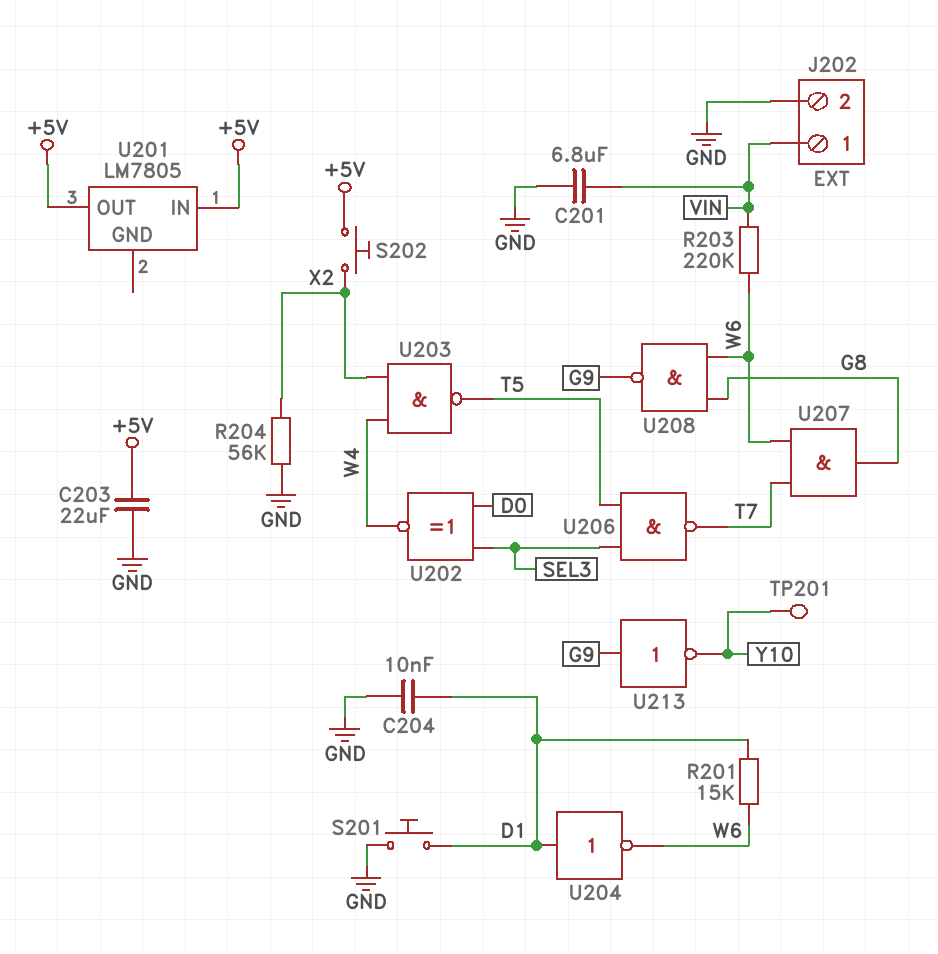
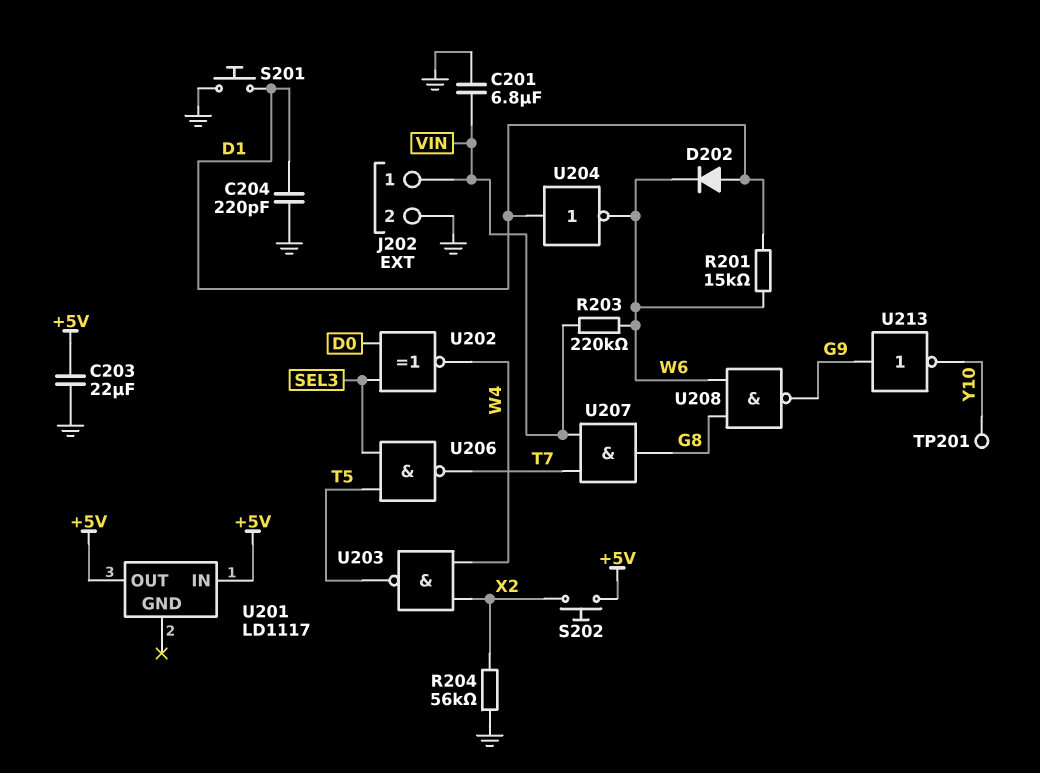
C204: 10nF (D1, GND) -> 220pF (D1, GND)
D202: none -> diode (A D1, K W6)
U201: LM7805 -> LD1117
U207: AND (in T7, in W6, out G8) -> AND (in T7, in VIN, out G8)

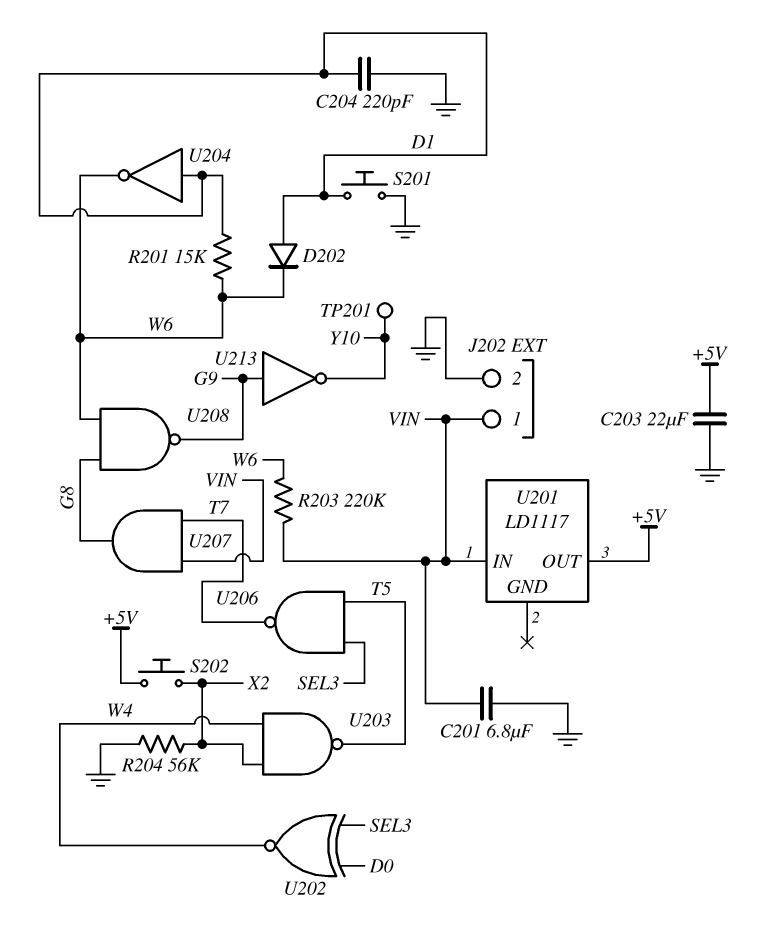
U201 pin IN: +5V -> VIN

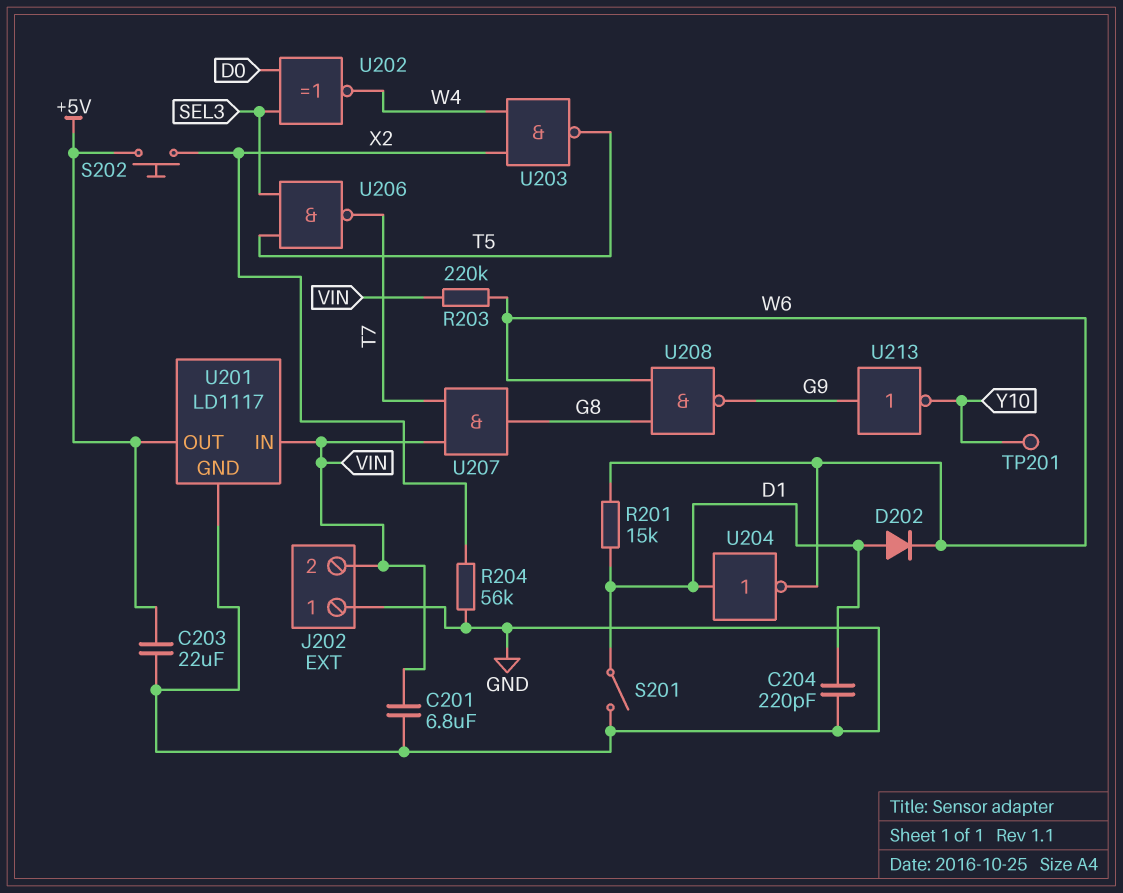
J202 pin 1: VIN -> GND
J202 pin 2: GND -> VIN
S201: button (D1, GND) -> switch (D1, GND)
U201 pin GND: none -> GND

